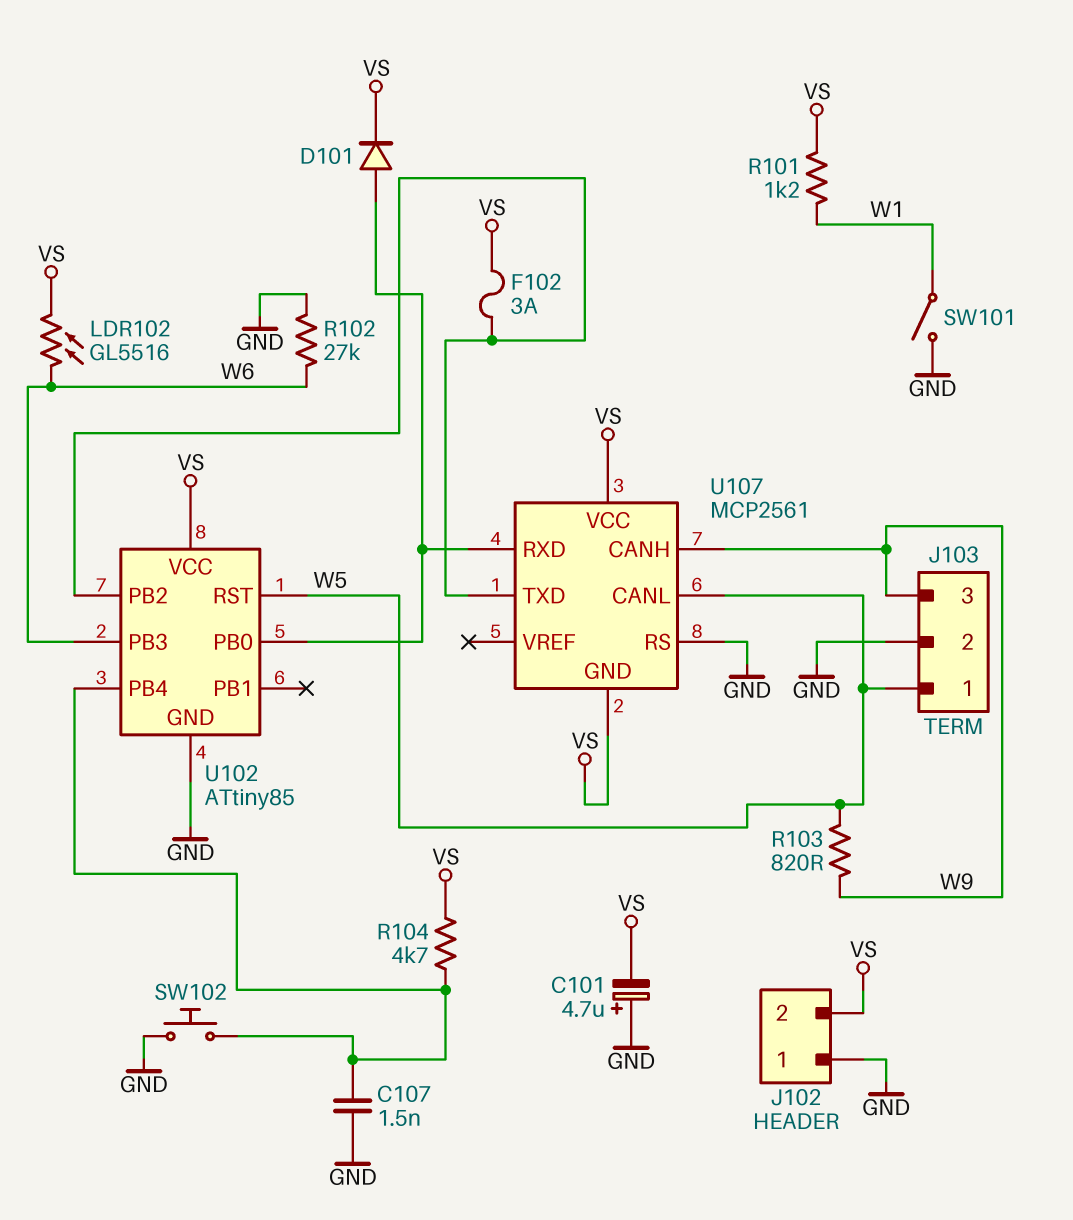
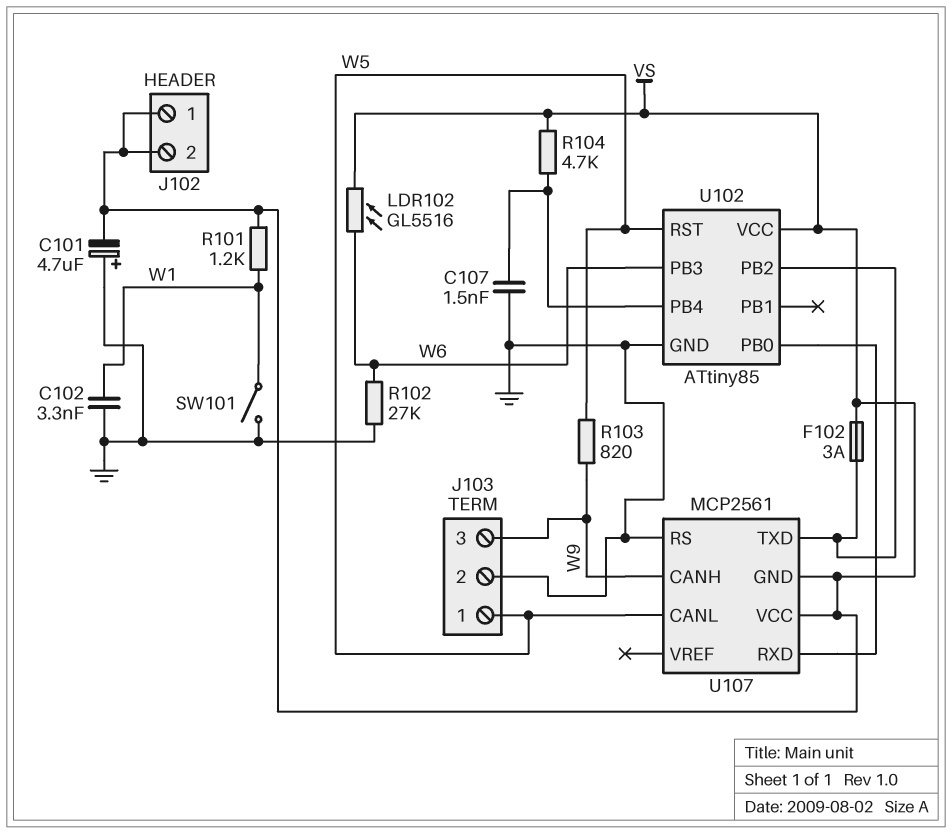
C102: none -> 3.3nF (GND, W1)
D101: diode (A U102/PB0, K VS) -> none
J102 pin 1: GND -> VS
SW102: button (GND, U102/PB4) -> none

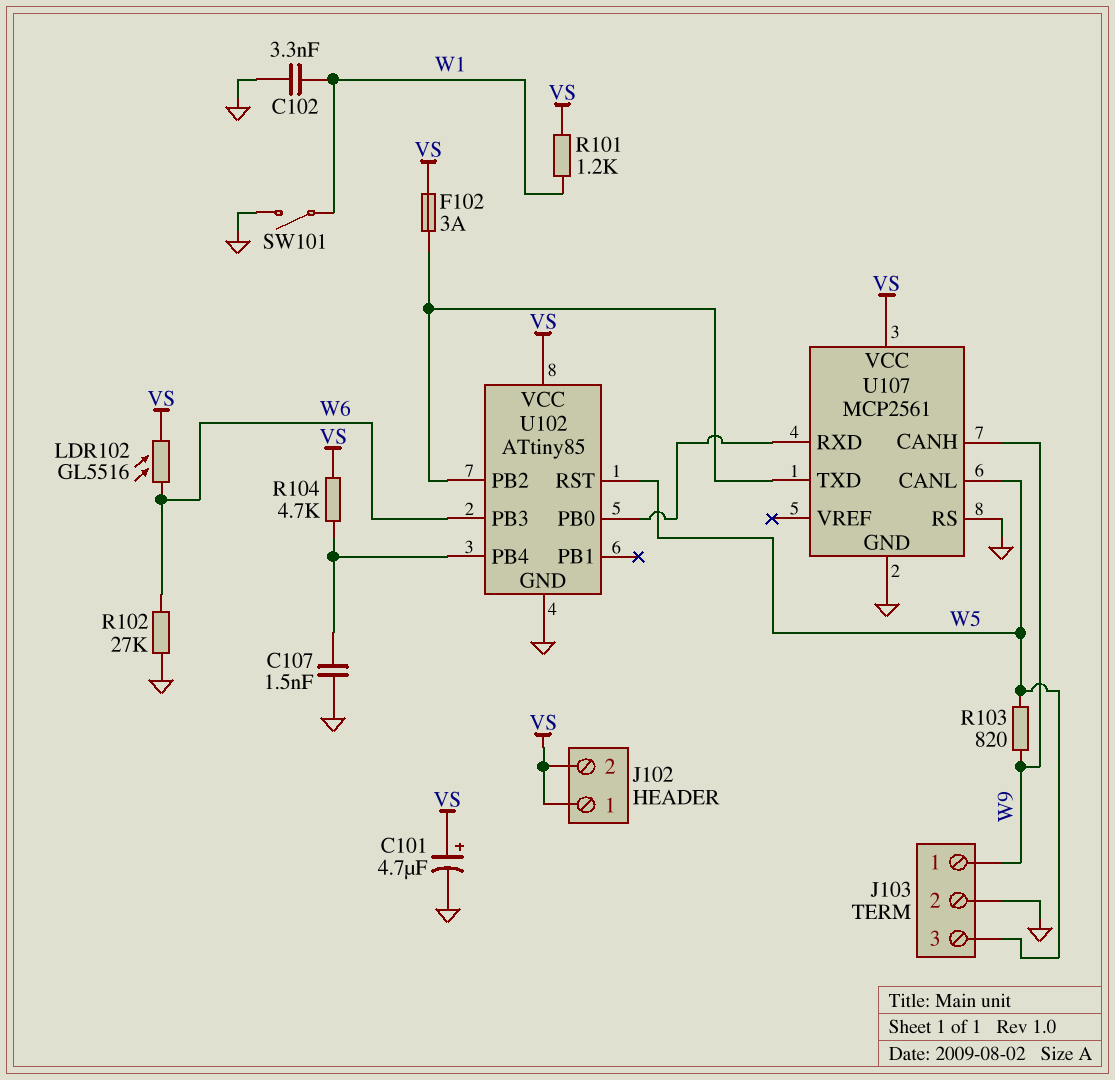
C101: 4.7uF (plus GND, minus VS) -> 4.7uF (plus VS, minus GND)
J103 pin 1: W5 -> W9
J103 pin 3: W9 -> W5
U107 pin GND: VS -> GND

